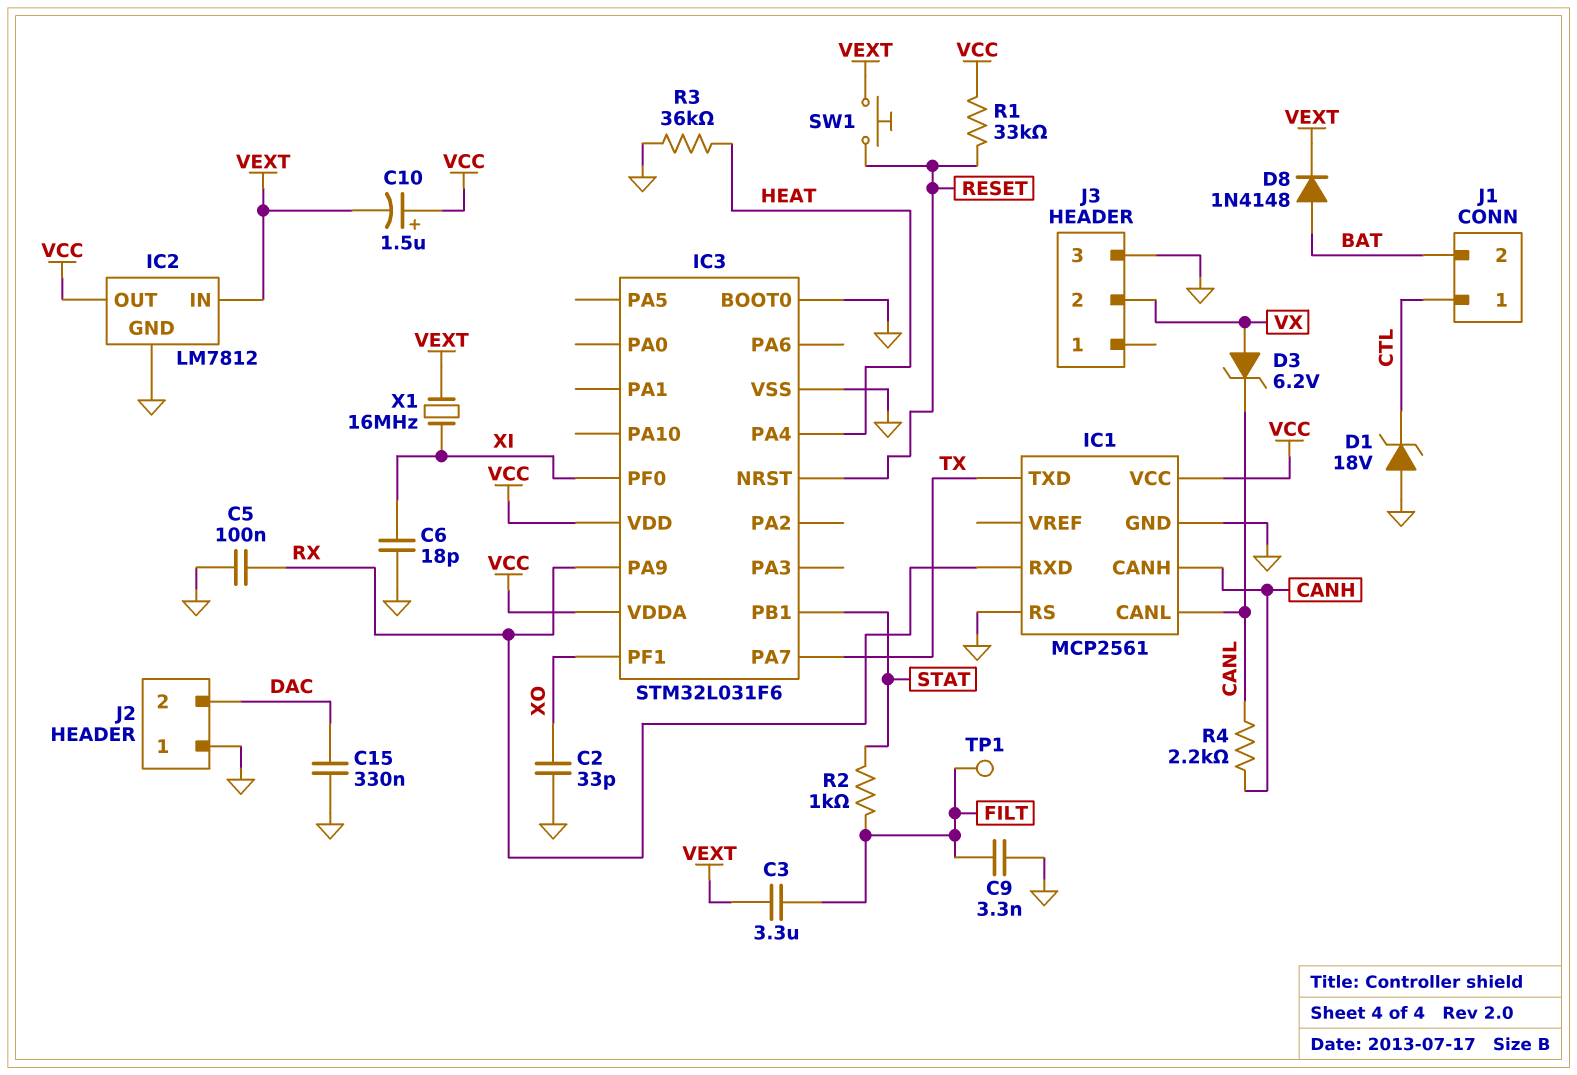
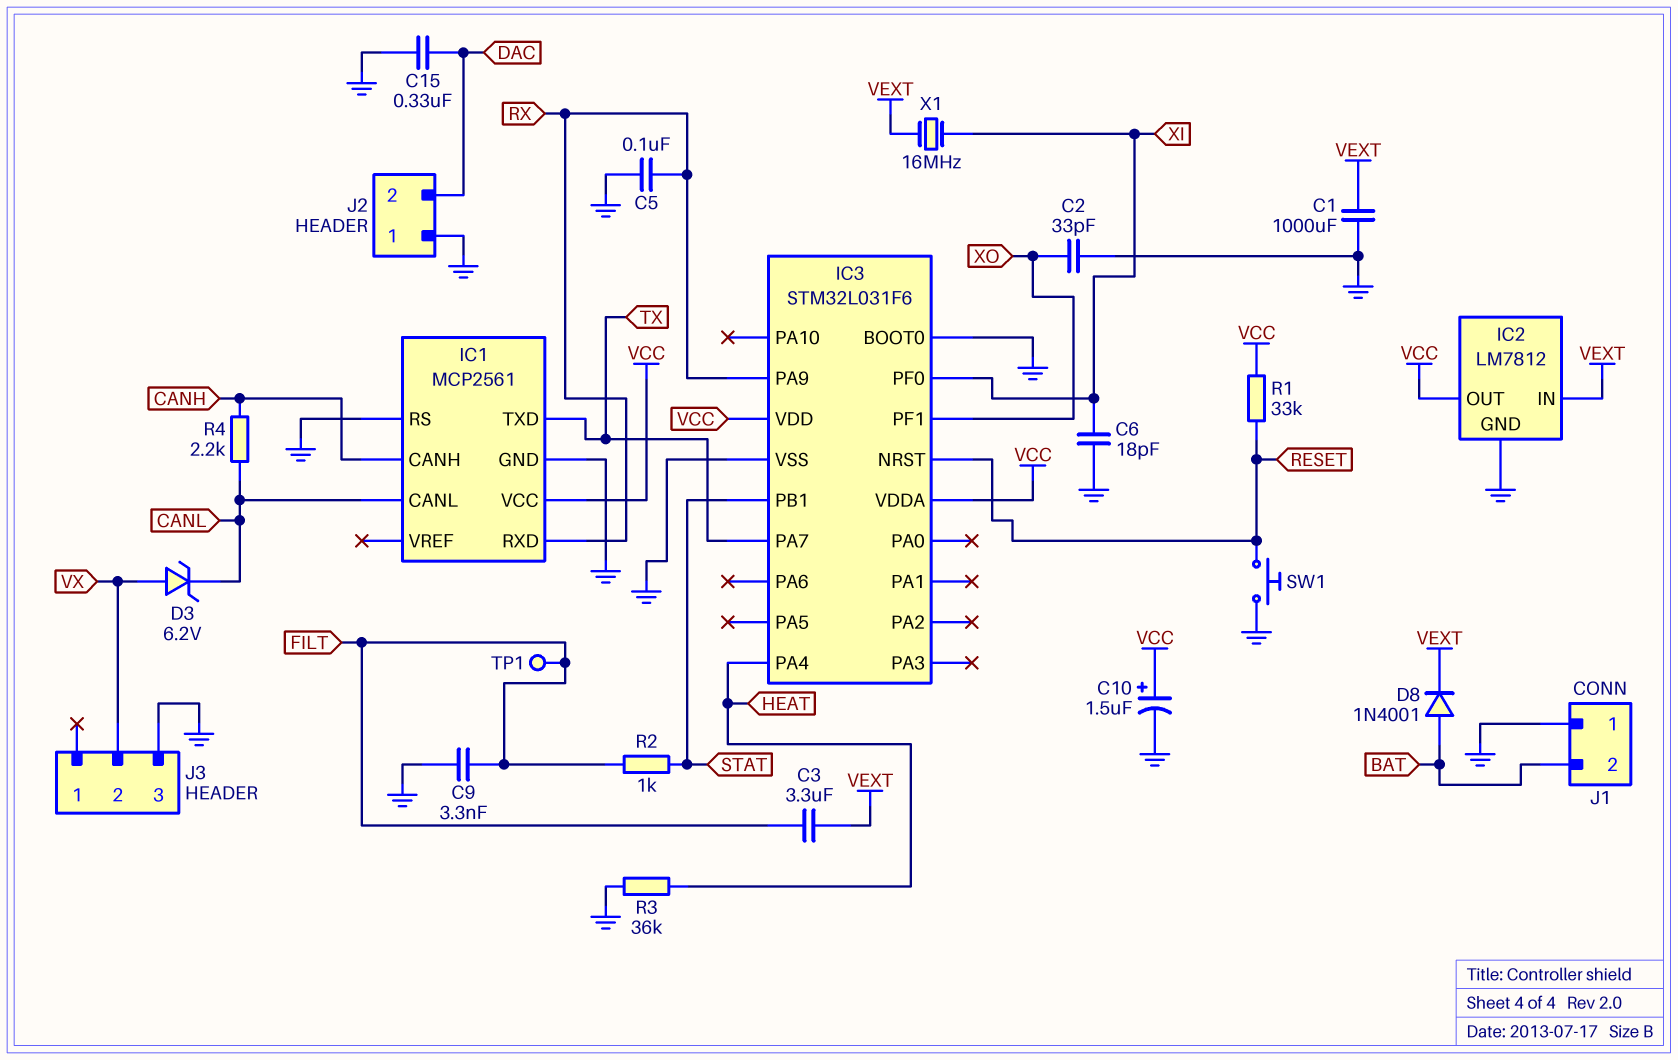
C1: none -> 1000uF (GND, VEXT)
C10: 1.5uF (plus VCC, minus VEXT) -> 1.5uF (plus VCC, minus GND)
D1: zener 18V (A GND, K CTL) -> none
D8: diode 1N4148 (A BAT, K VEXT) -> diode 1N4001 (A BAT, K VEXT)
J1 pin 1: CTL -> GND
SW1: button (RESET, VEXT) -> button (GND, RESET)

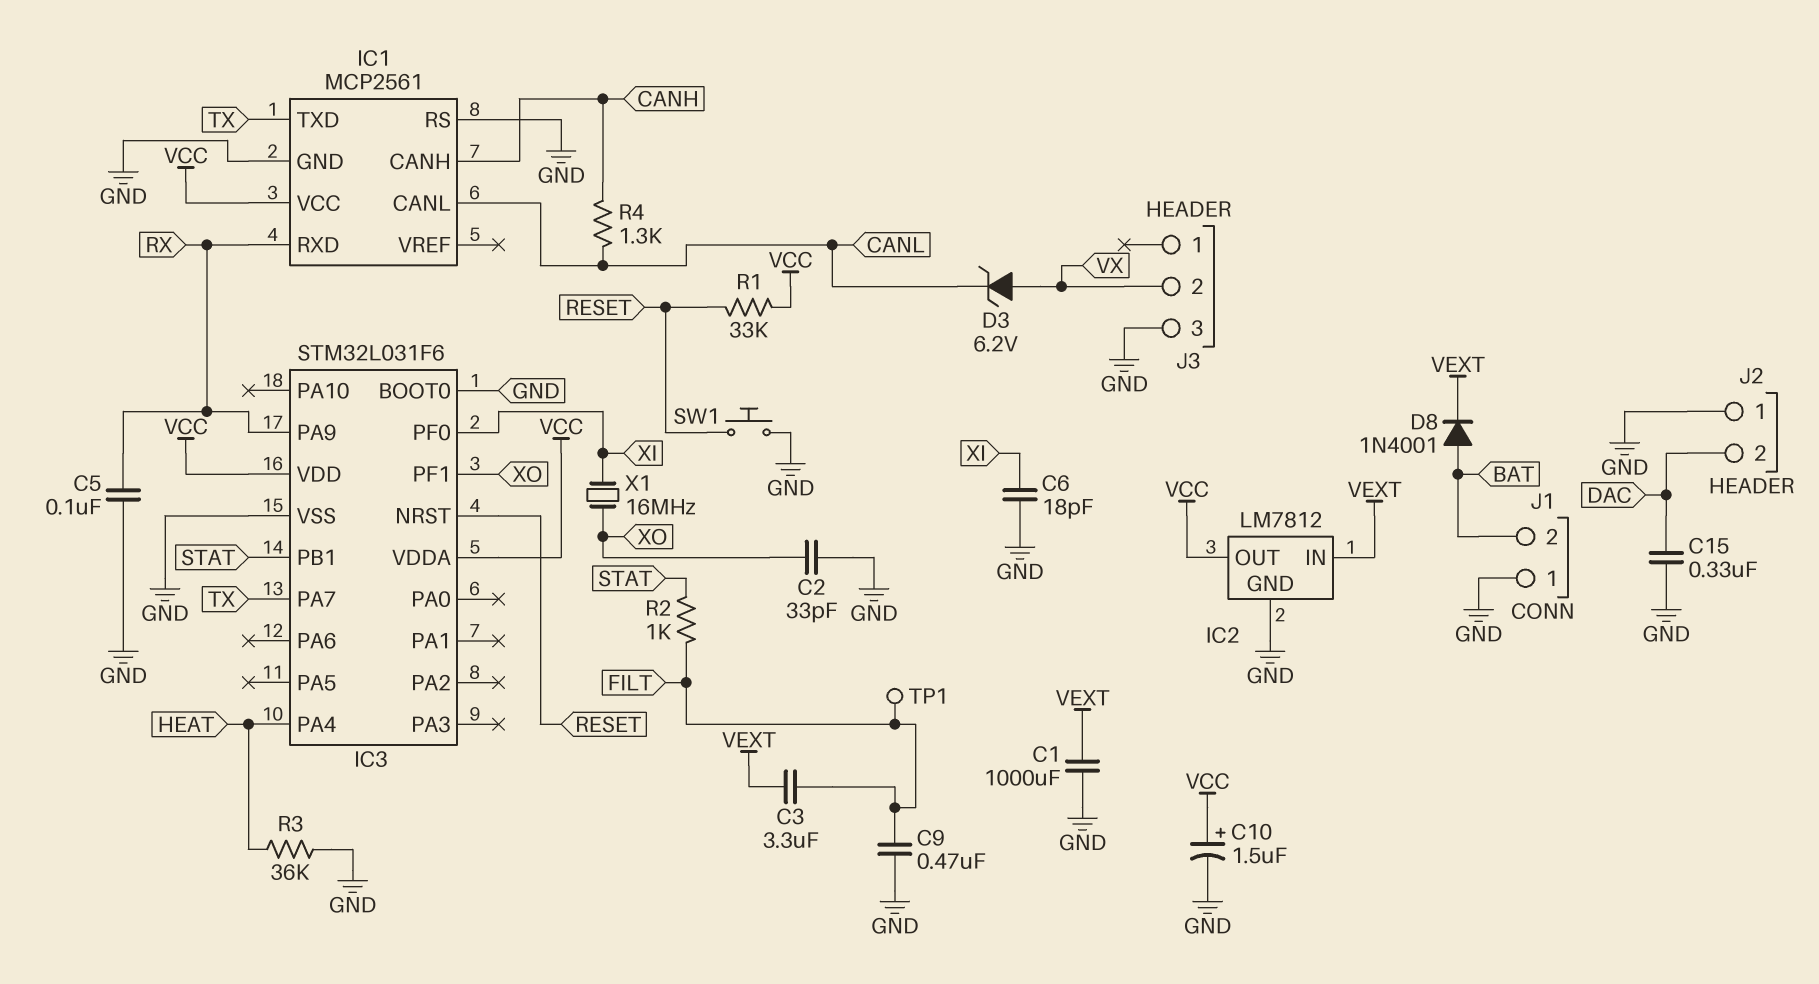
C9: 3.3nF (FILT, GND) -> 470nF (FILT, GND)
R4: 2.2k (CANH, CANL) -> 1.3k (CANH, CANL)
X1: 16MHz (VEXT, XI) -> 16MHz (XI, XO)

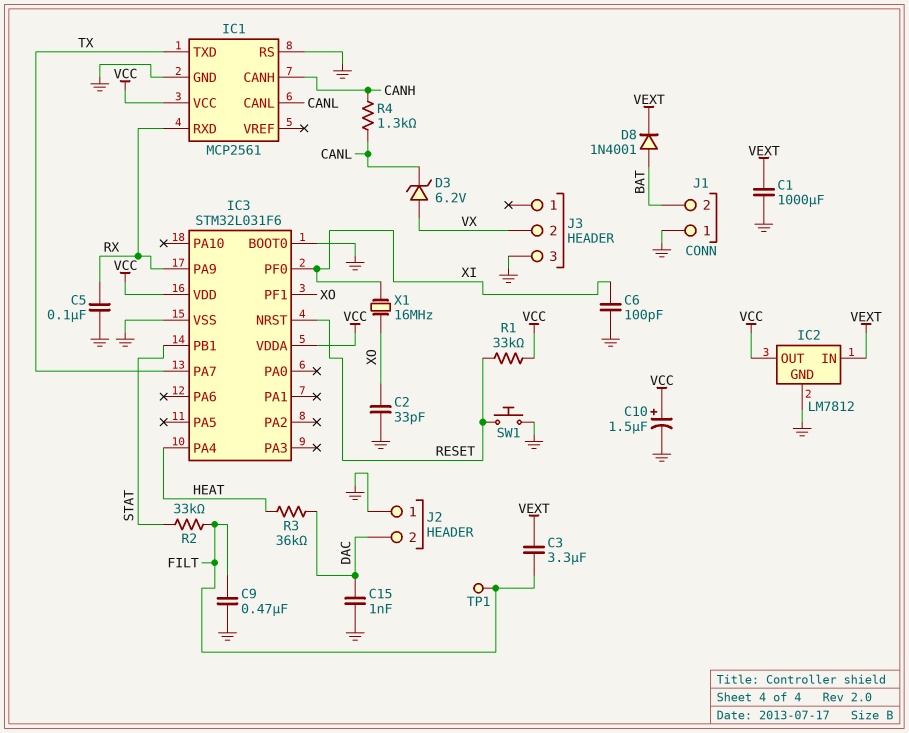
C6: 18pF (GND, XI) -> 100pF (GND, XI)
C15: 330nF (DAC, GND) -> 1nF (DAC, GND)
R2: 1k (FILT, STAT) -> 33k (FILT, STAT)
R3: 36k (GND, HEAT) -> 36k (DAC, HEAT)

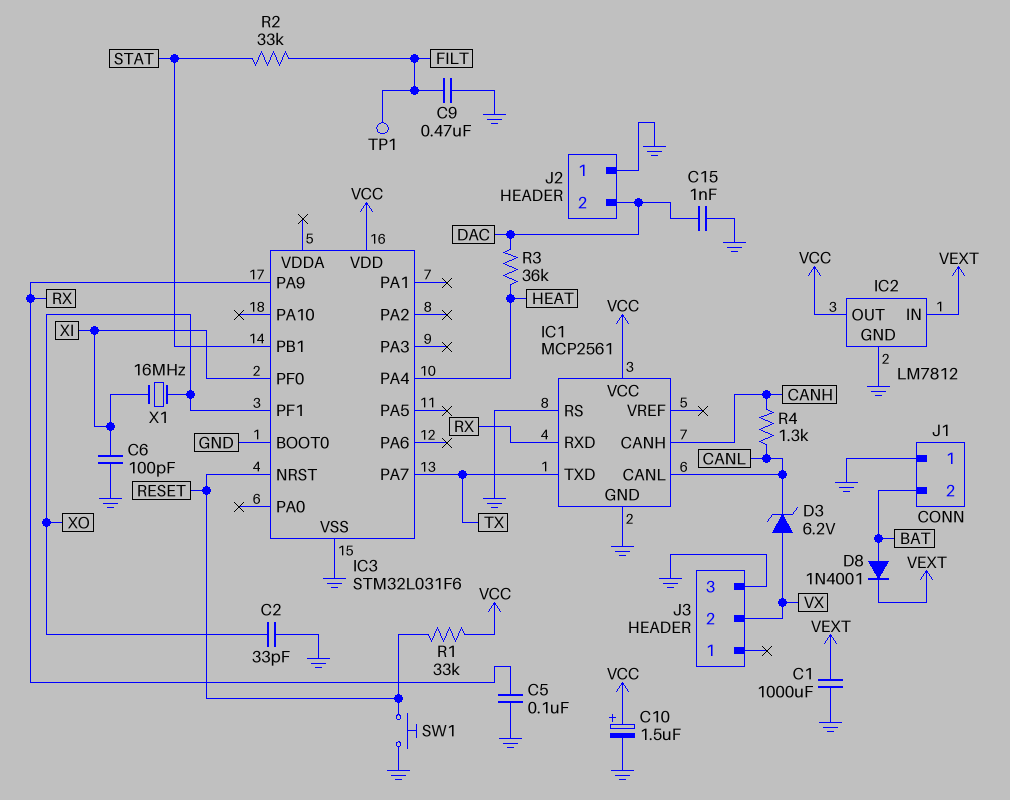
C3: 3.3uF (FILT, VEXT) -> none
IC3 pin VDDA: VCC -> none

